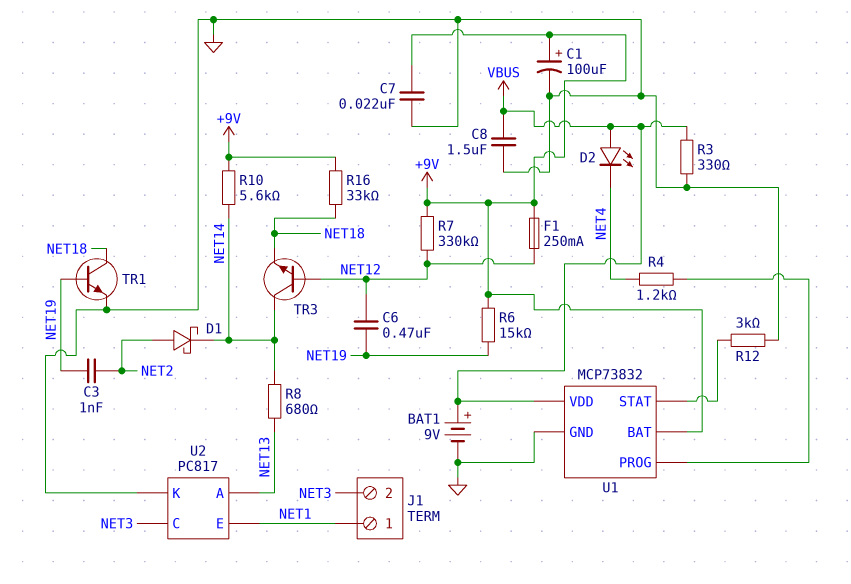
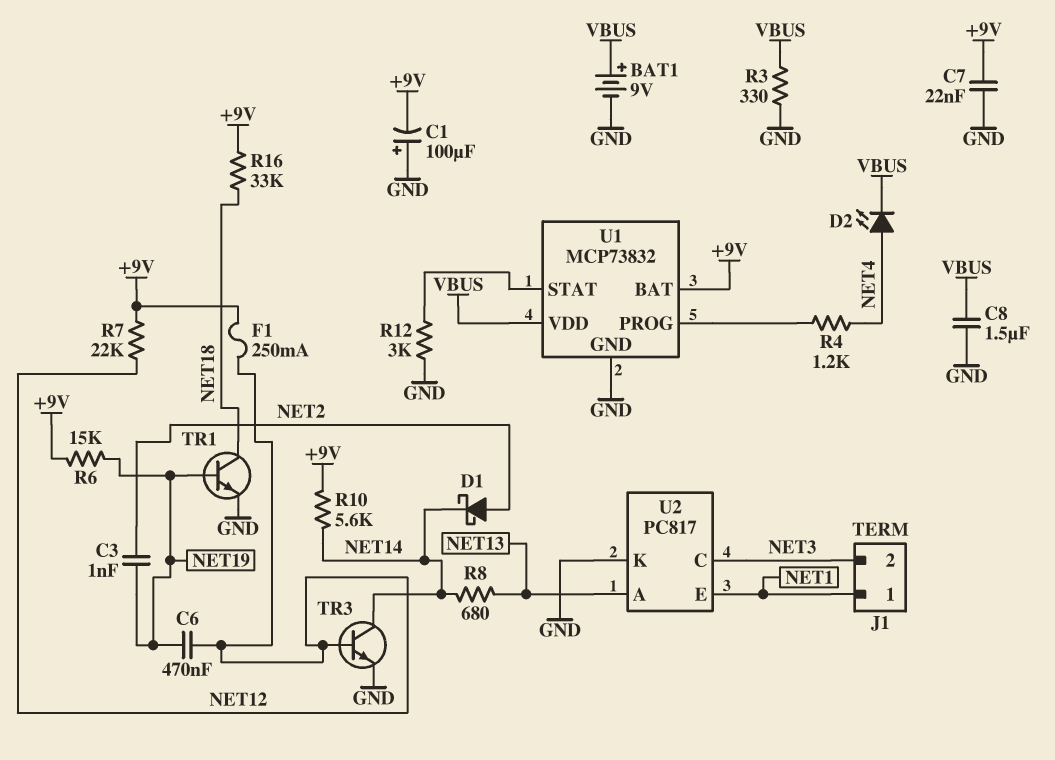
C1: 100uF (plus +9V, minus GND) -> 100uF (plus GND, minus +9V)
D2: LED (A VBUS, K NET4) -> LED (A NET4, K VBUS)
R7: 330k (+9V, NET12) -> 22k (+9V, NET12)
TR3: NPN (B NET12, C NET14, E NET18) -> NPN (B NET12, C NET14, E GND)

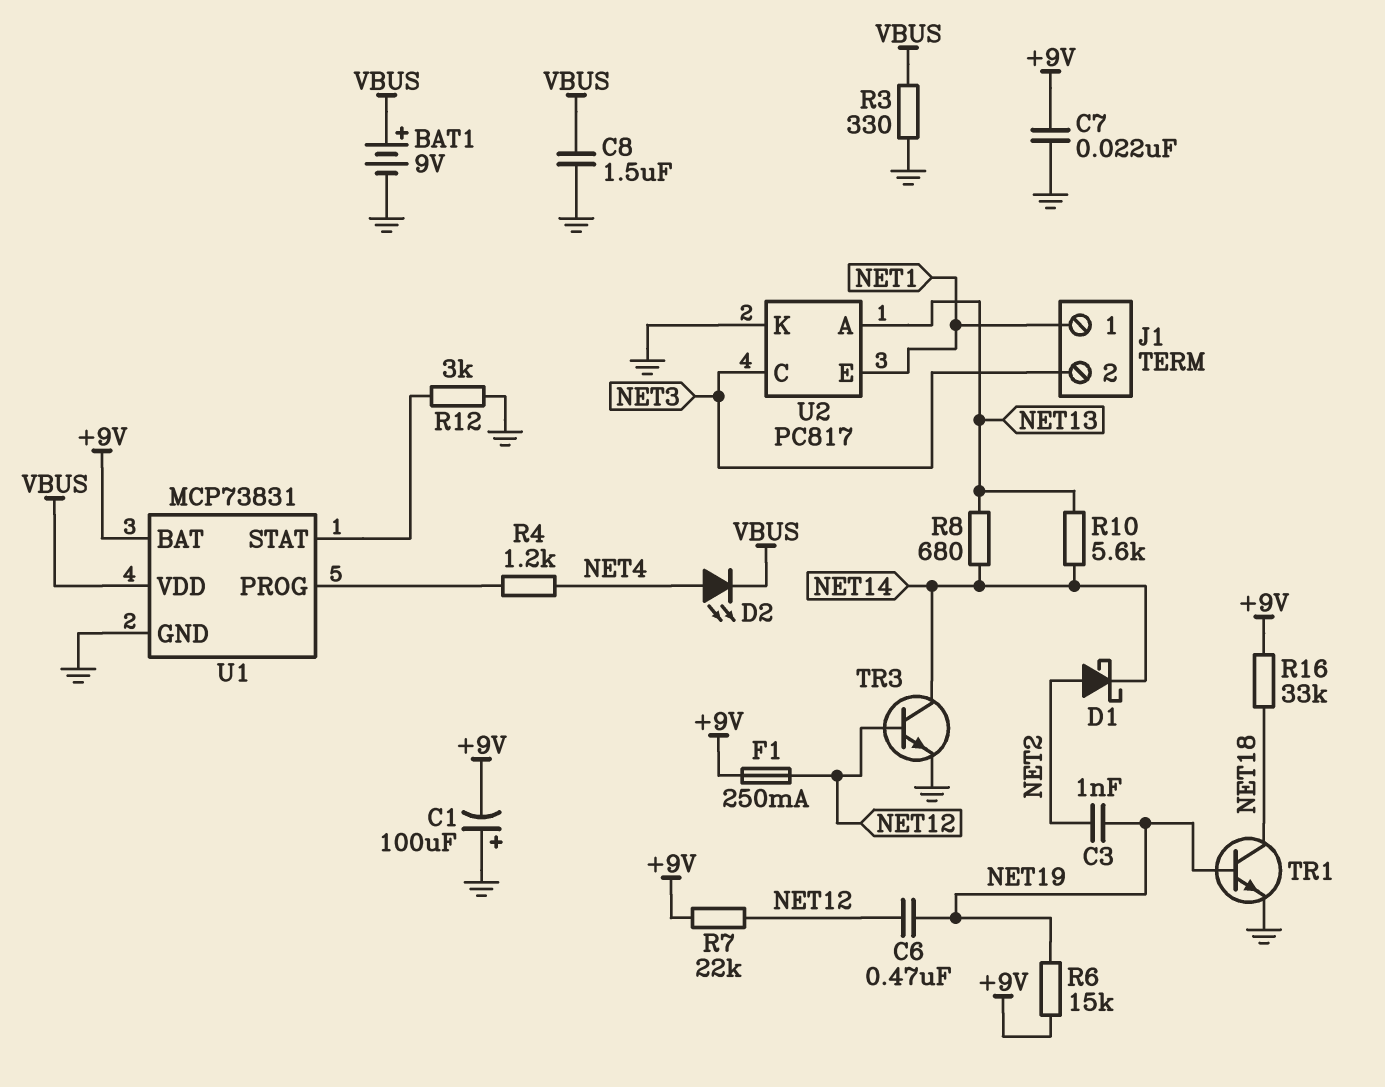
R10: 5.6k (+9V, NET14) -> 5.6k (NET13, NET14)
U1: MCP73832 -> MCP73831

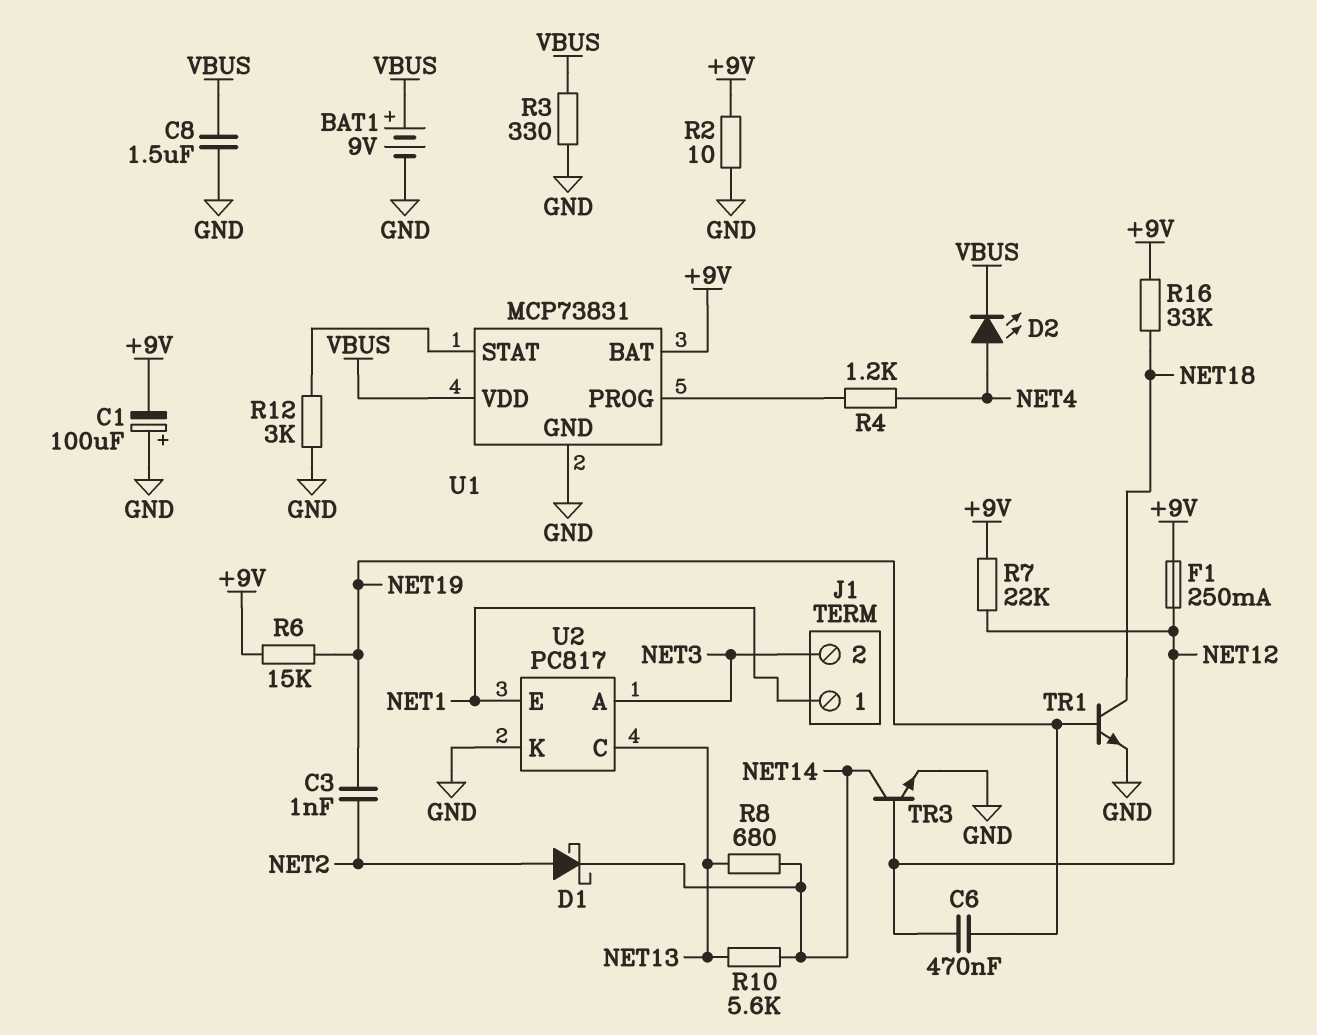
C7: 22nF (+9V, GND) -> none
R2: none -> 10 (+9V, GND)
U2 pin A: NET13 -> NET3
U2 pin C: NET3 -> NET13

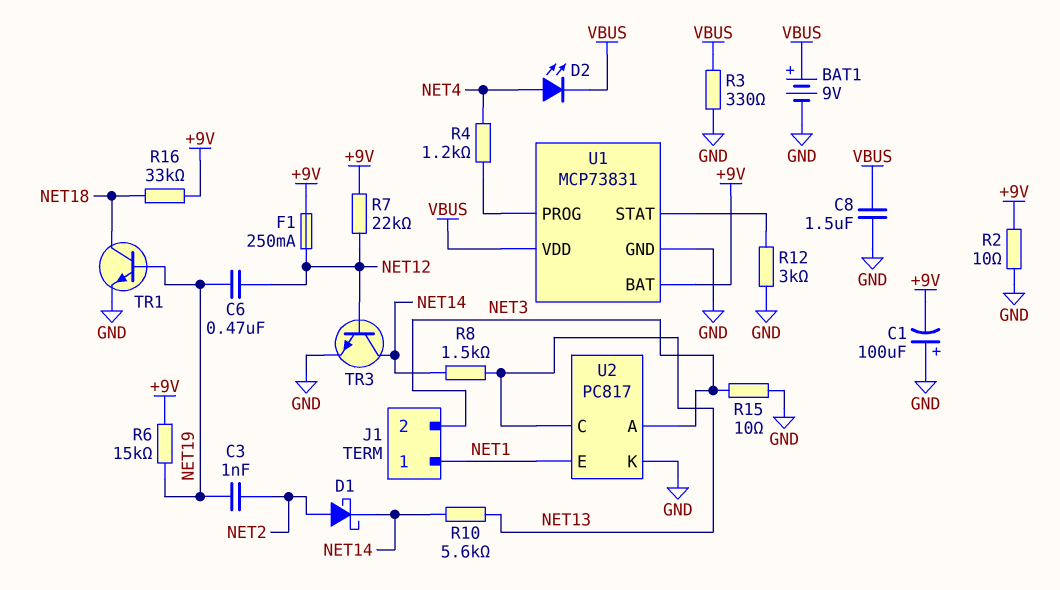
R8: 680 (NET13, NET14) -> 1.5k (NET13, NET14)
R15: none -> 10 (GND, NET3)

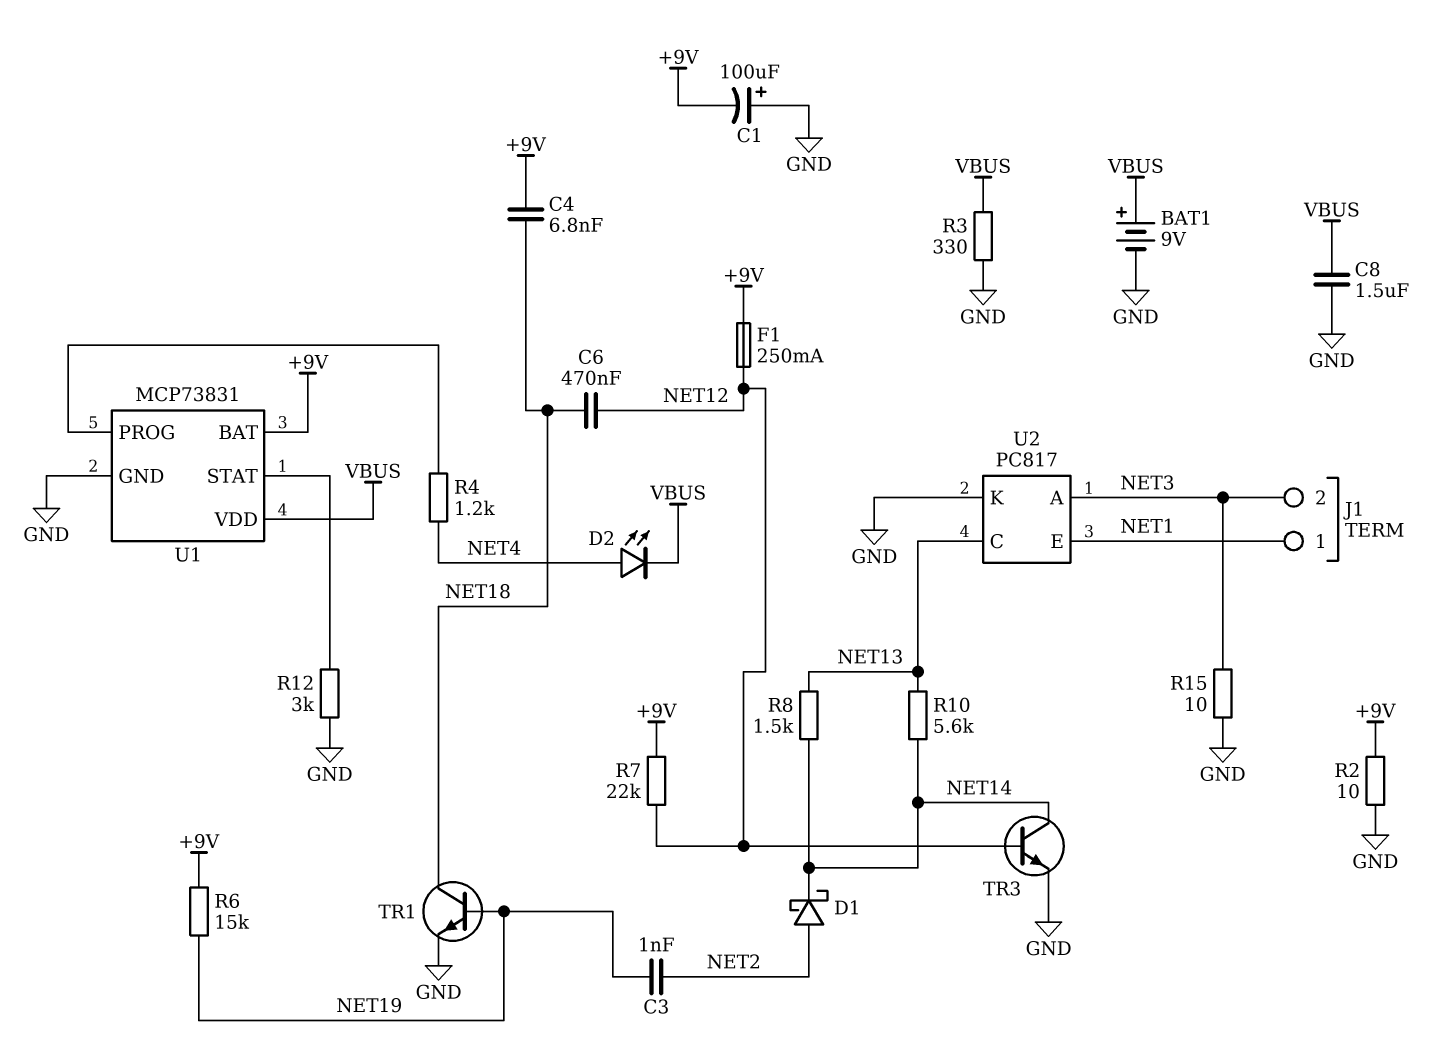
C4: none -> 6.8nF (+9V, NET18)
C6: 470nF (NET12, NET19) -> 470nF (NET12, NET18)
R16: 33k (+9V, NET18) -> none

